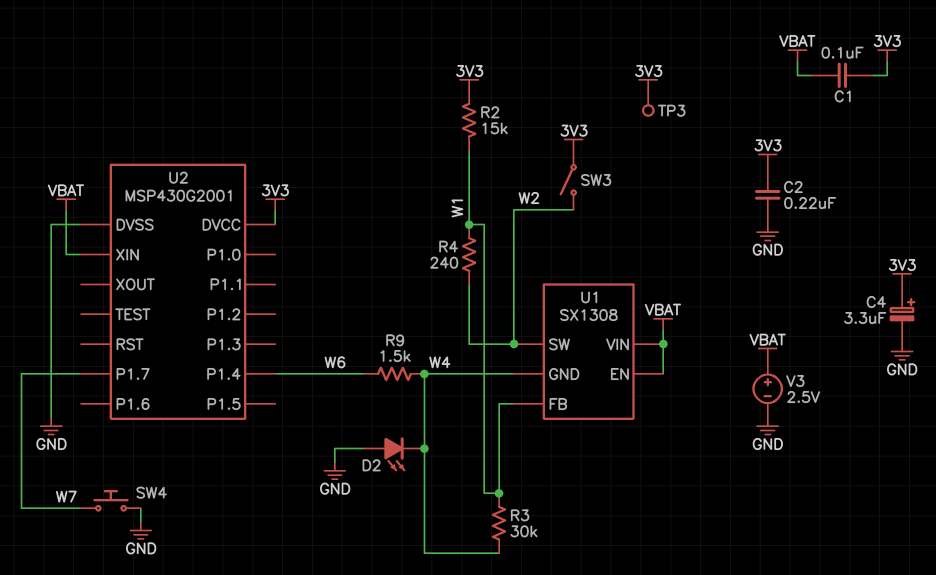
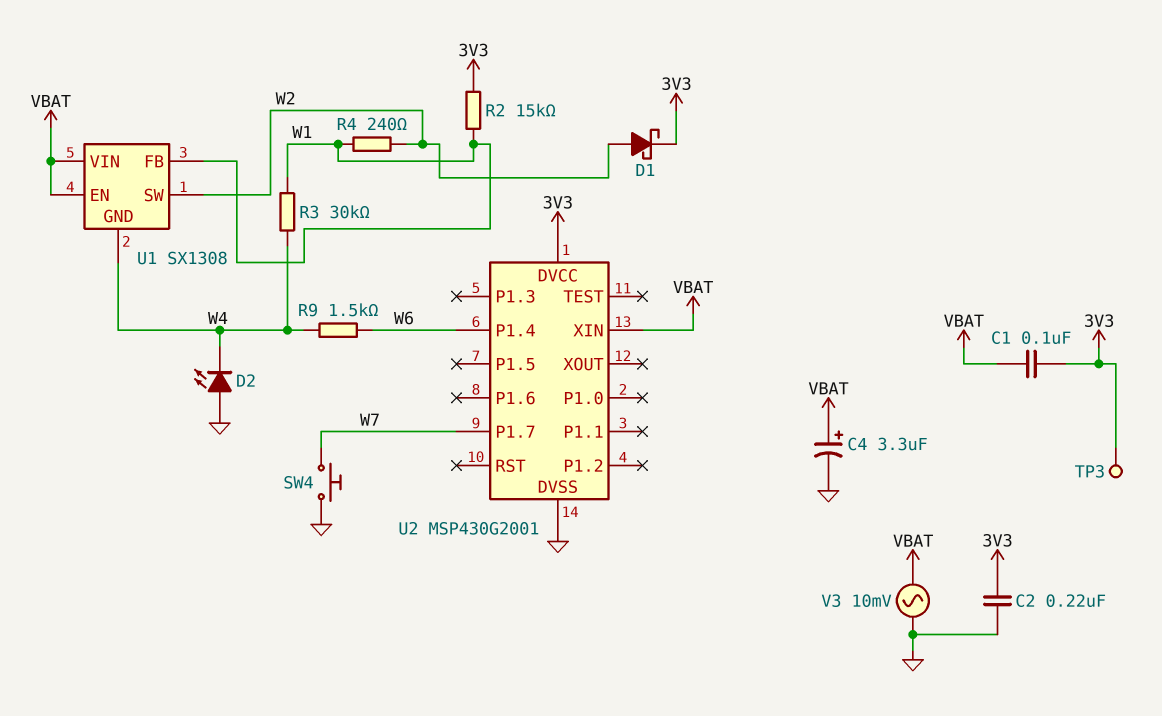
C4: 3.3uF (plus 3V3, minus GND) -> 3.3uF (plus VBAT, minus GND)
D1: none -> schottky (A W2, K 3V3)
SW3: switch (3V3, W2) -> none
V3: 2.5V (plus VBAT, minus GND) -> AC 10mV (GND, VBAT)

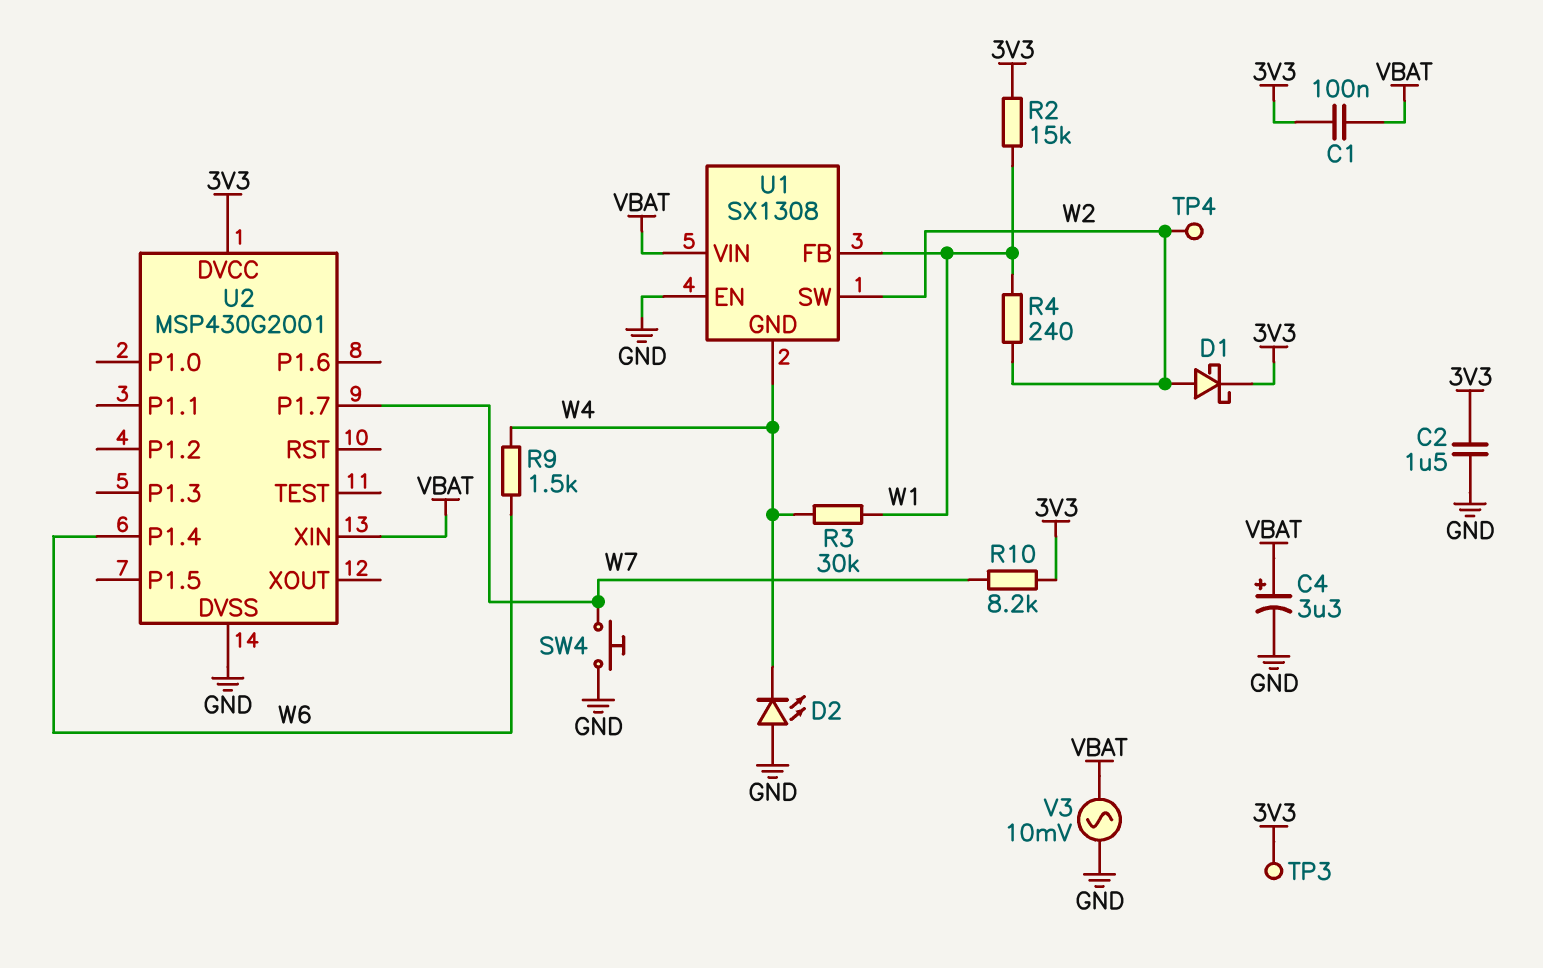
C2: 220nF (3V3, GND) -> 1.5uF (3V3, GND)
R10: none -> 8.2k (3V3, W7)
TP4: none -> test point (W2)
U1 pin EN: VBAT -> GND

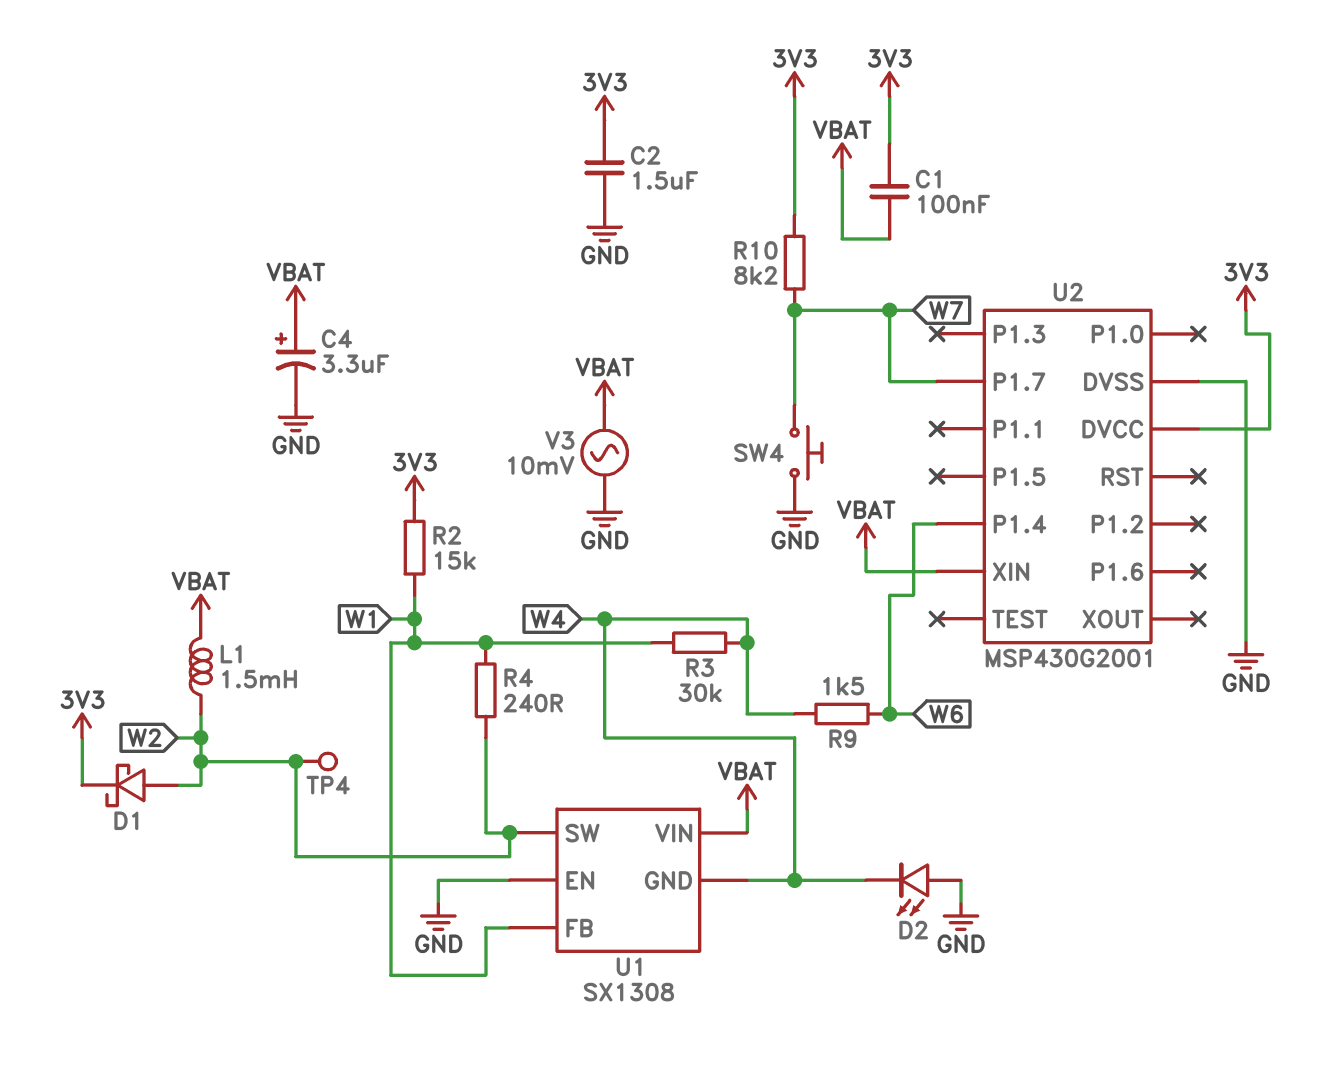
L1: none -> 1.5mH (VBAT, W2)
TP3: test point (3V3) -> none

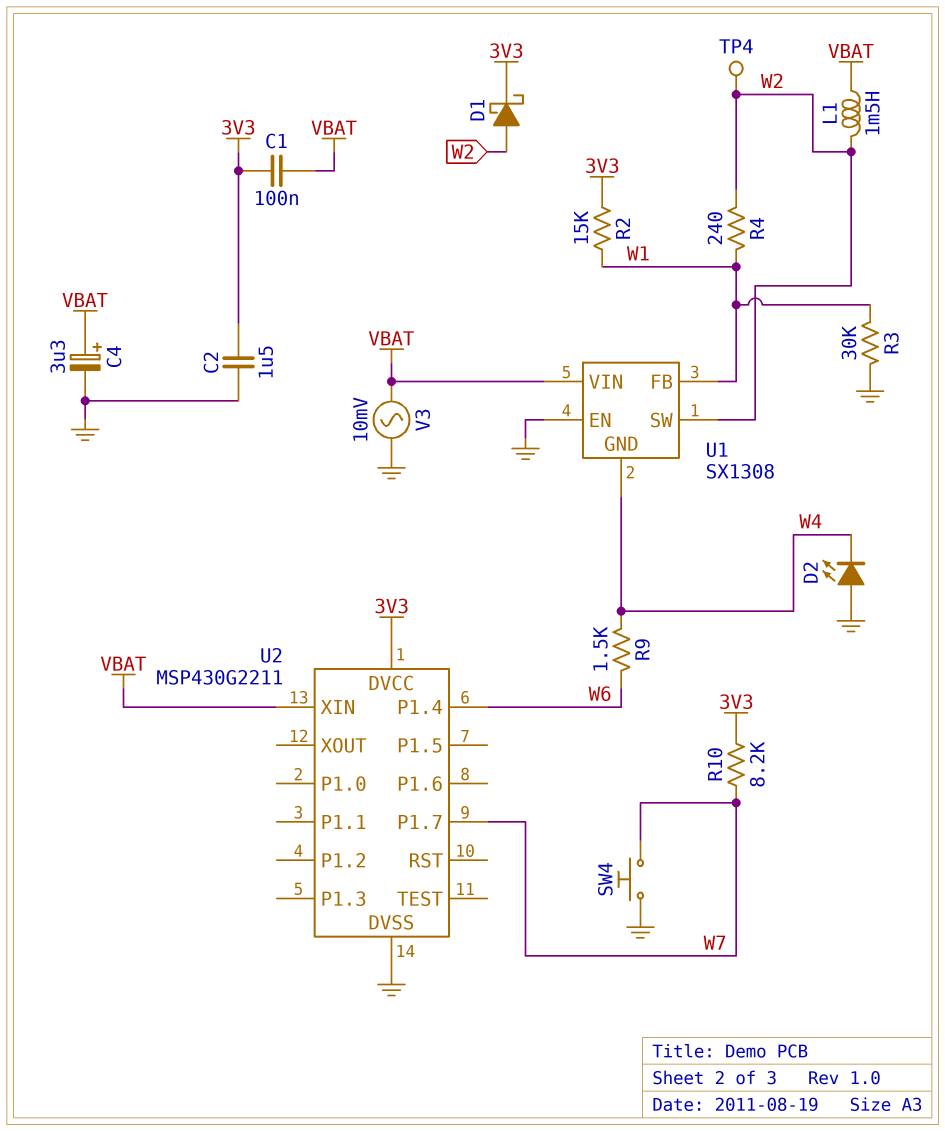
R3: 30k (W1, W4) -> 30k (GND, W1)
U2: MSP430G2001 -> MSP430G2211

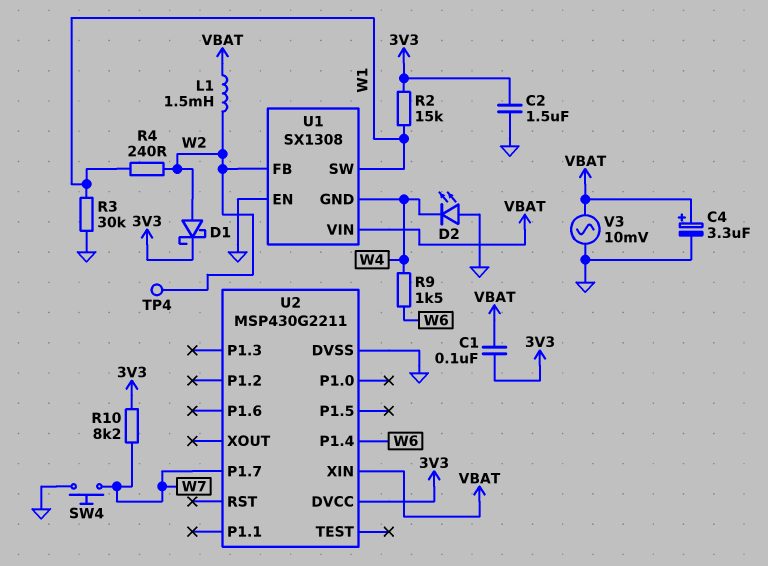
U1 pin FB: W1 -> W2
U1 pin SW: W2 -> W1

